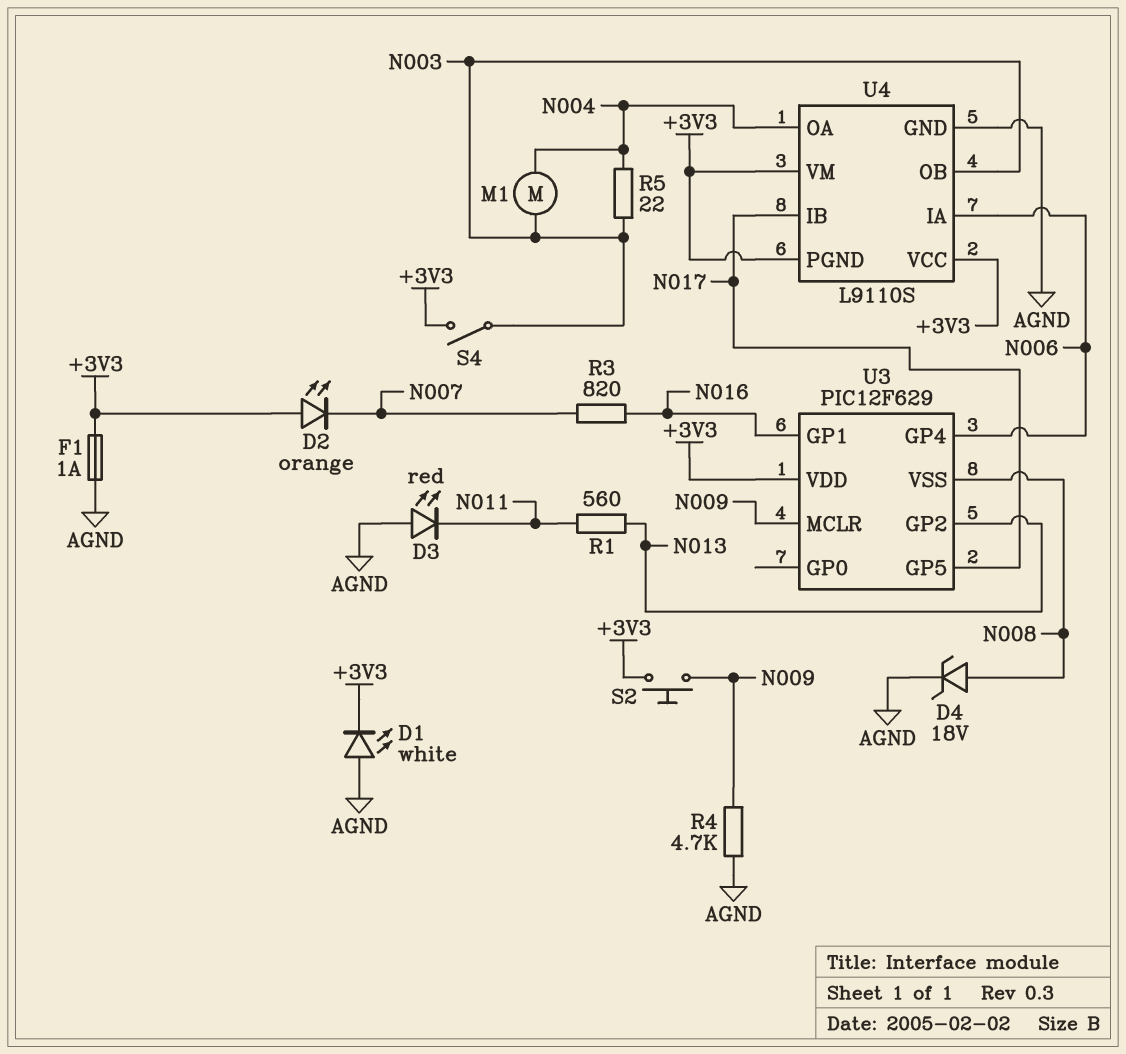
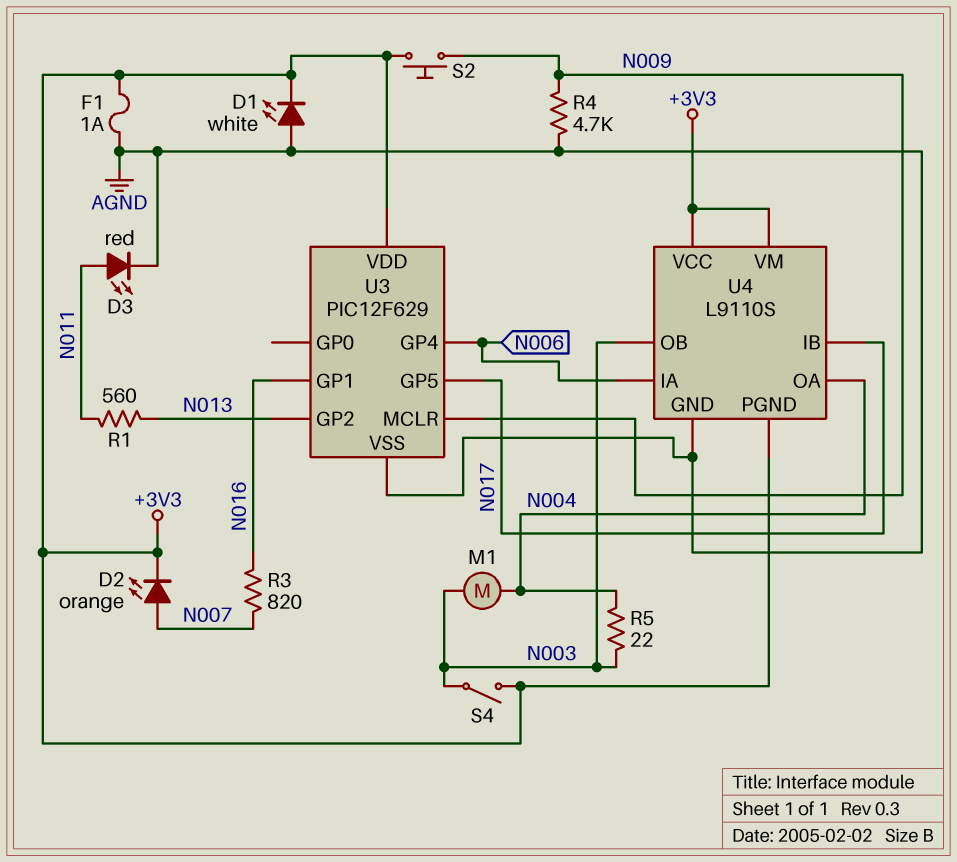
D2: LED orange (A +3V3, K N007) -> LED orange (A N007, K +3V3)
D3: LED red (A AGND, K N011) -> LED red (A N011, K AGND)
D4: zener 18V (A N008, K AGND) -> none
U3 pin VSS: N008 -> AGND

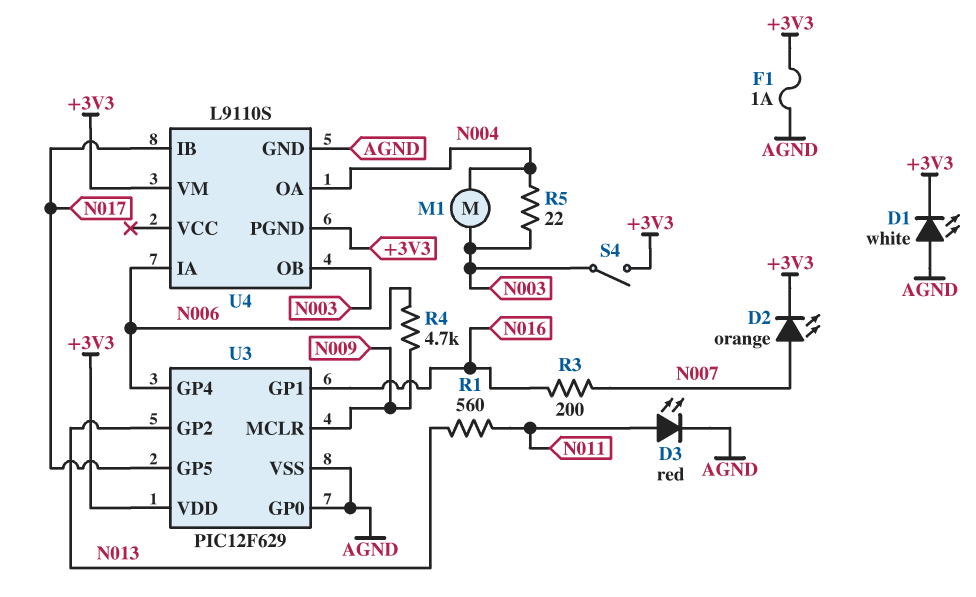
R3: 820 (N007, N016) -> 200 (N007, N016)
R4: 4.7k (AGND, N009) -> 4.7k (N006, N009)
S2: button (+3V3, N009) -> none
U3 pin GP0: none -> AGND
U4 pin VCC: +3V3 -> none

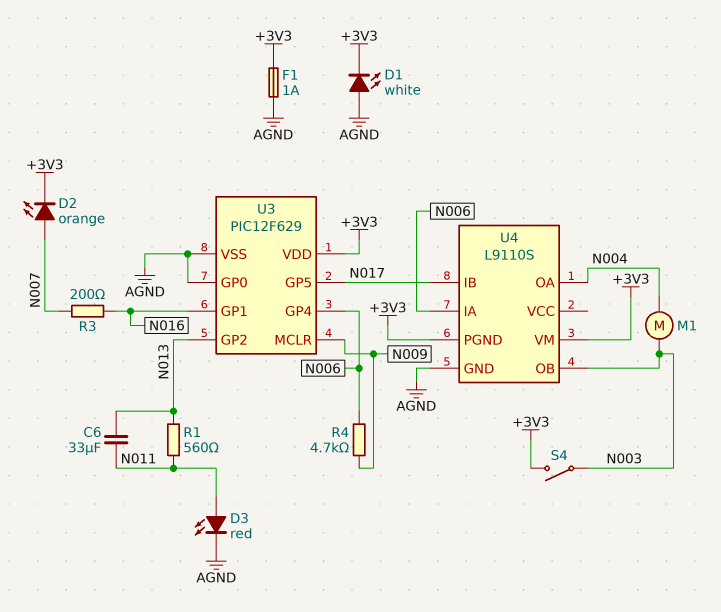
C6: none -> 33uF (N011, N013)
R5: 22 (N003, N004) -> none

